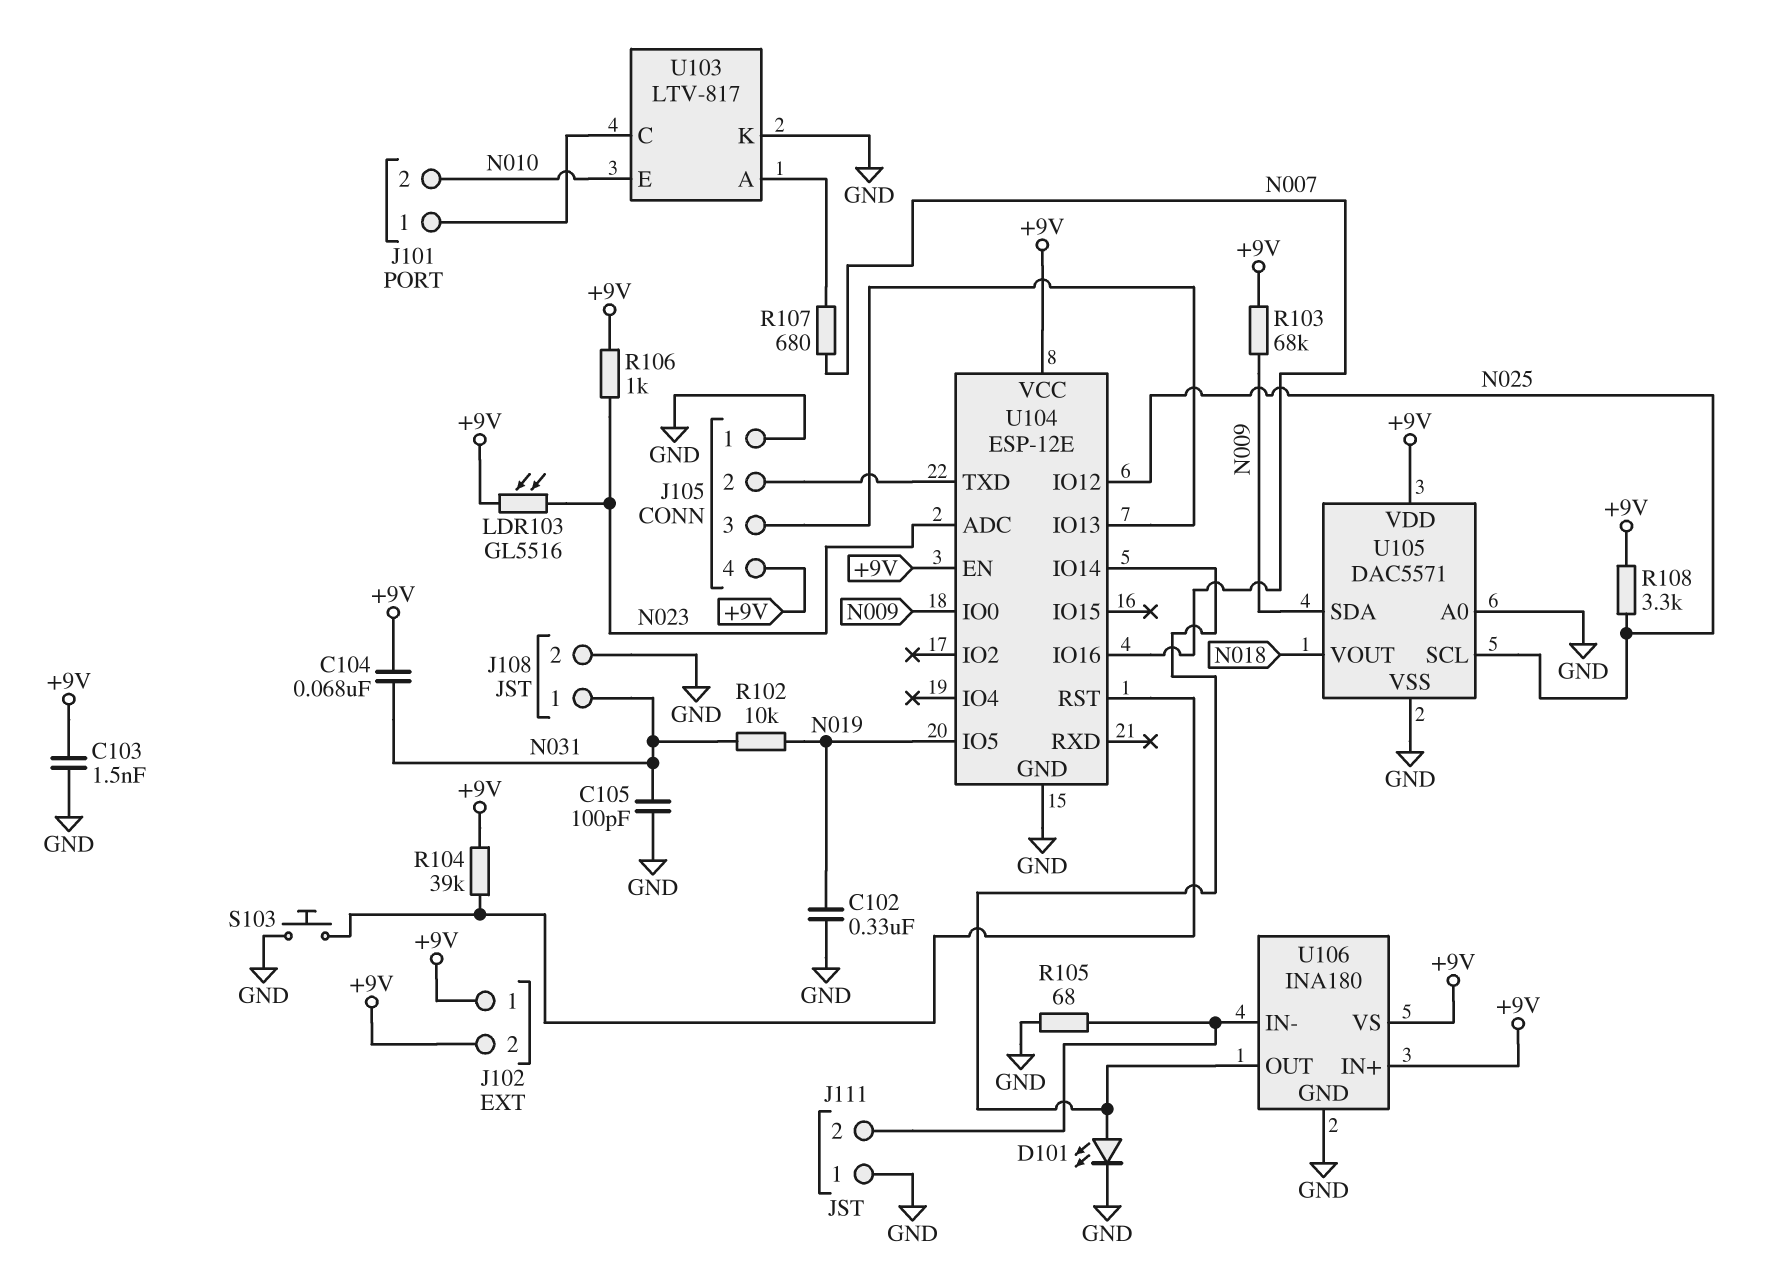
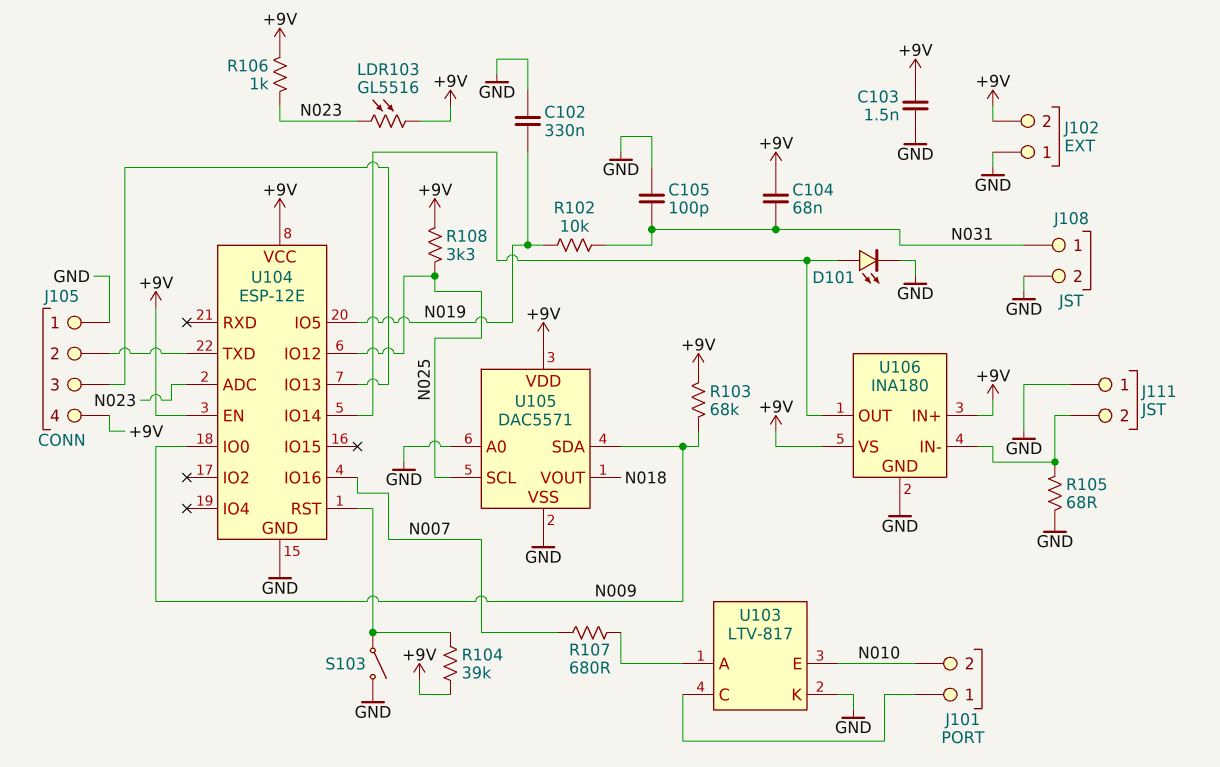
J102 pin 1: +9V -> GND
S103: button (GND, U104/RST) -> switch (GND, U104/RST)

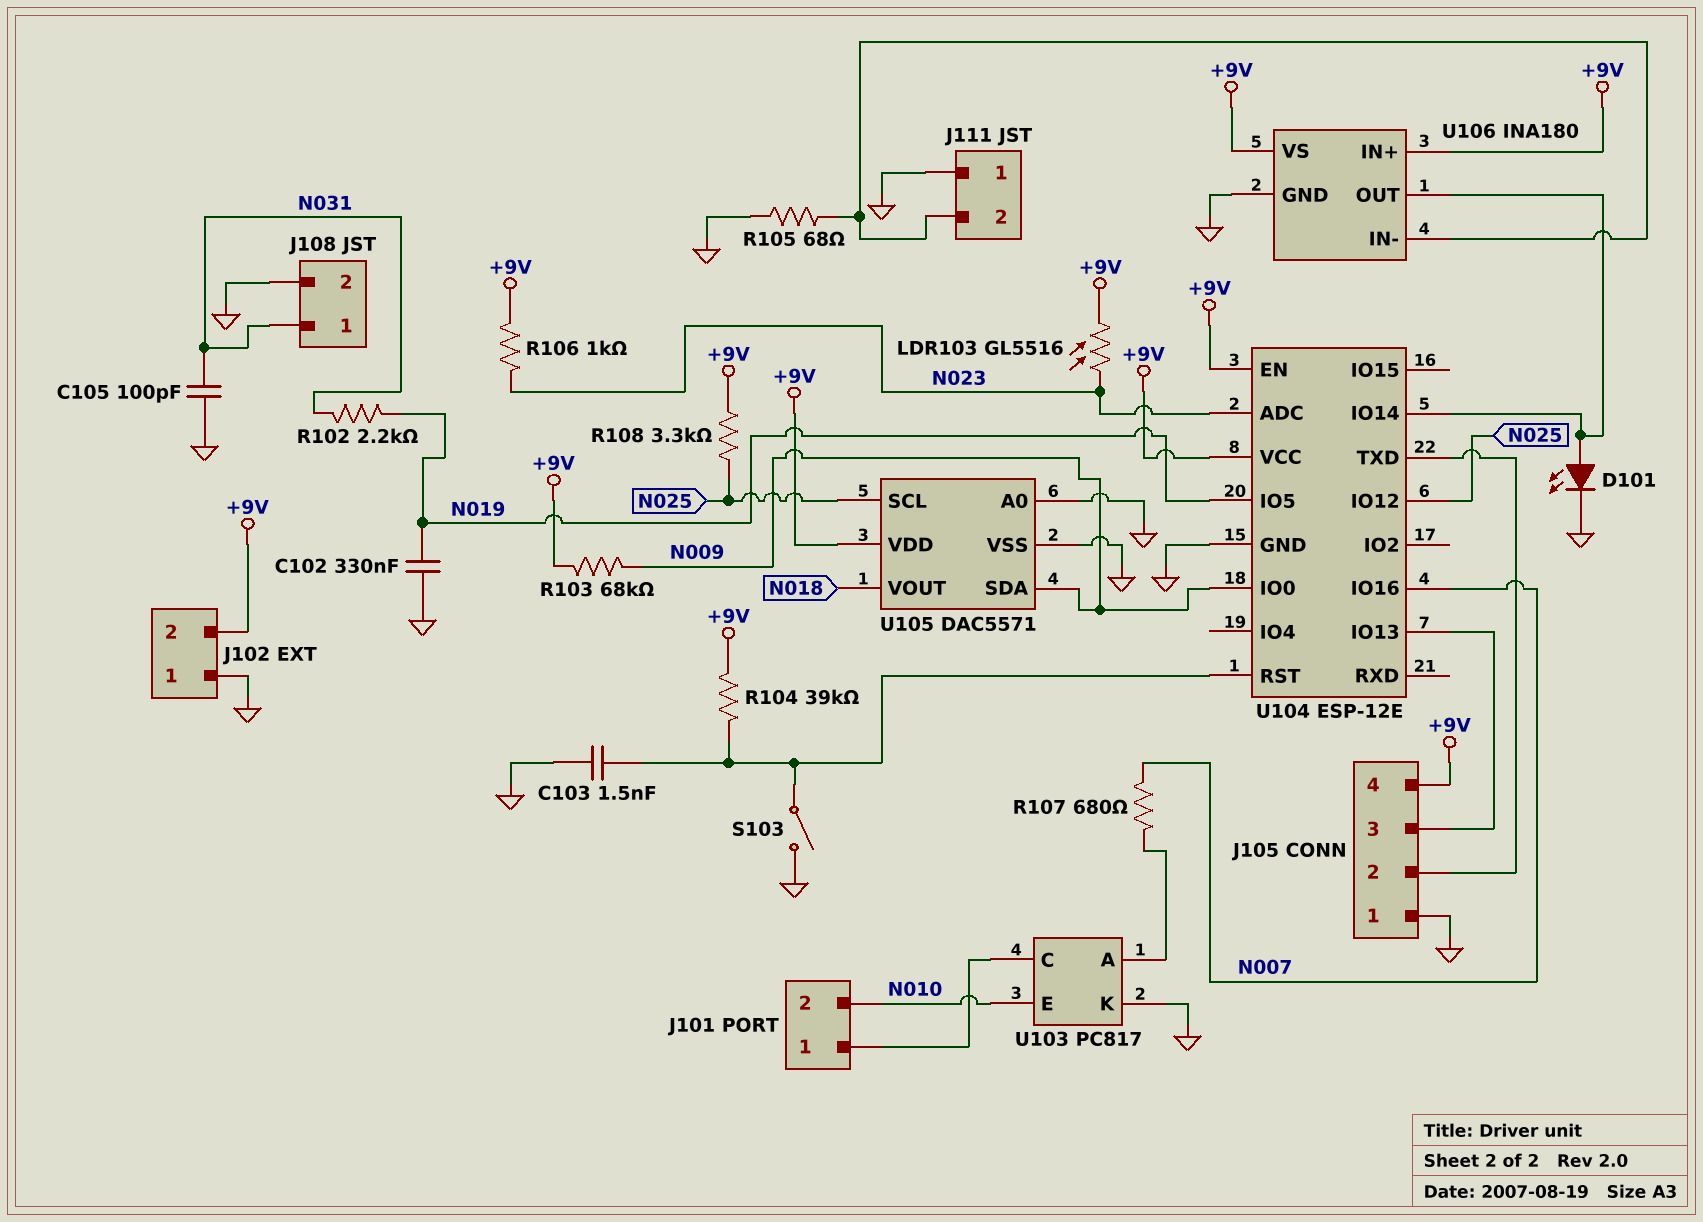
C103: 1.5nF (+9V, GND) -> 1.5nF (GND, U104/RST)
C104: 68nF (+9V, N031) -> none
R102: 10k (N019, N031) -> 2.2k (N019, N031)
U103: LTV-817 -> PC817

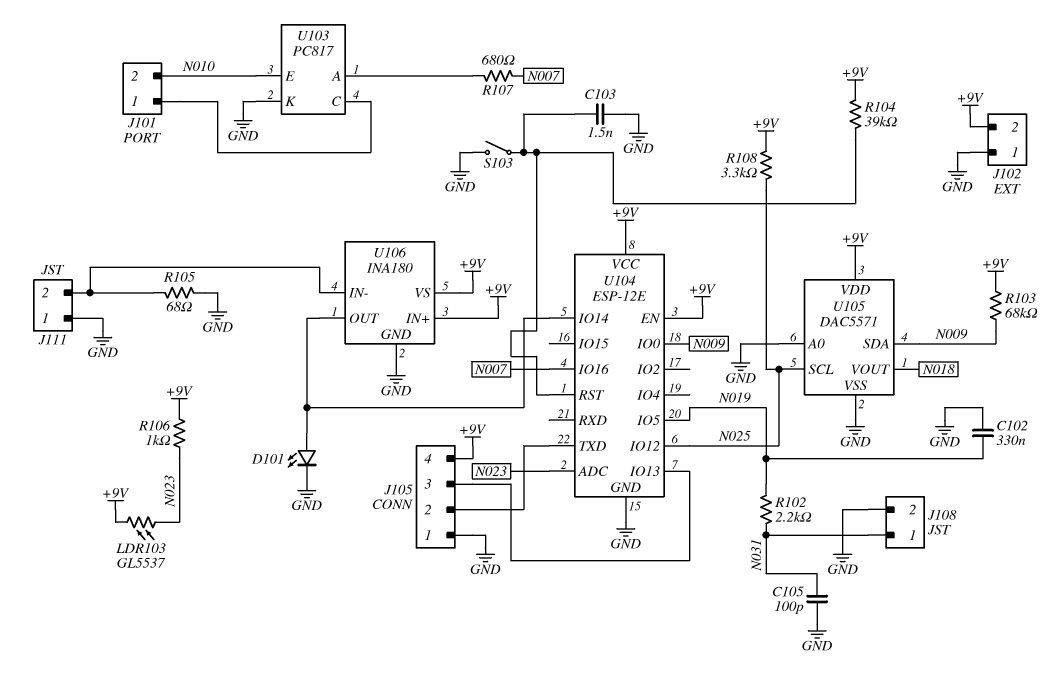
LDR103: GL5516 (+9V, N023) -> GL5537 (+9V, N023)

